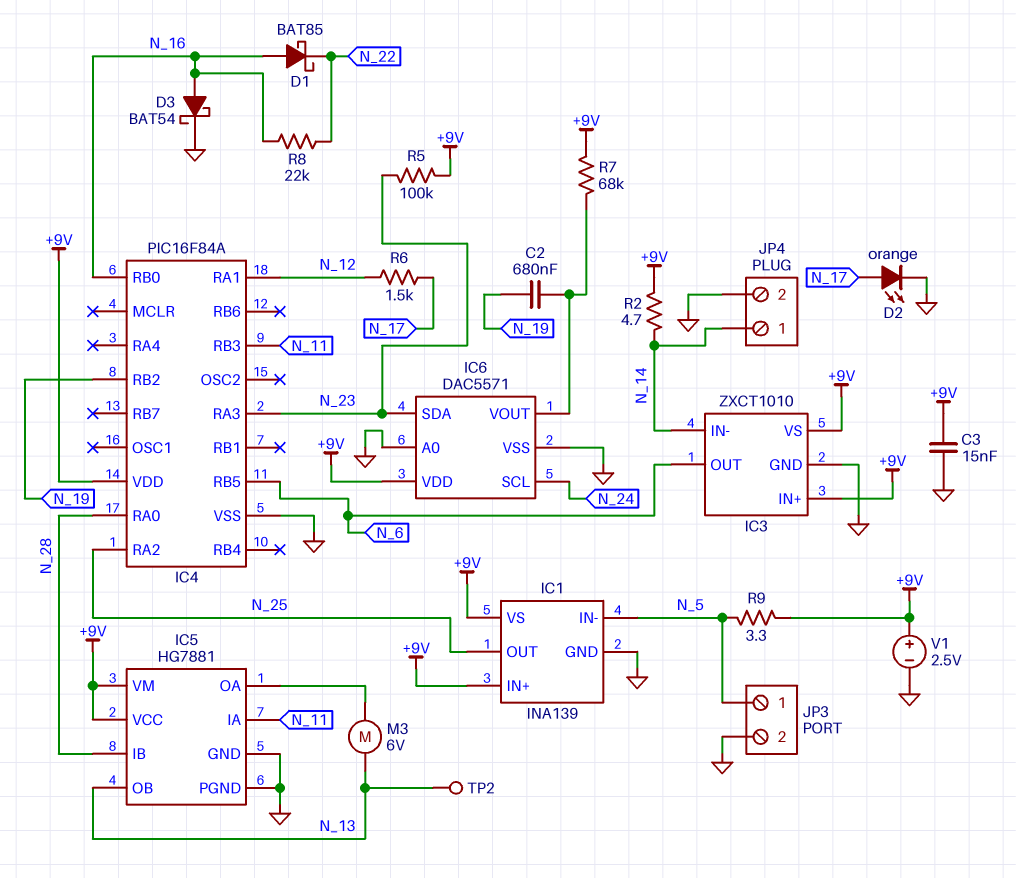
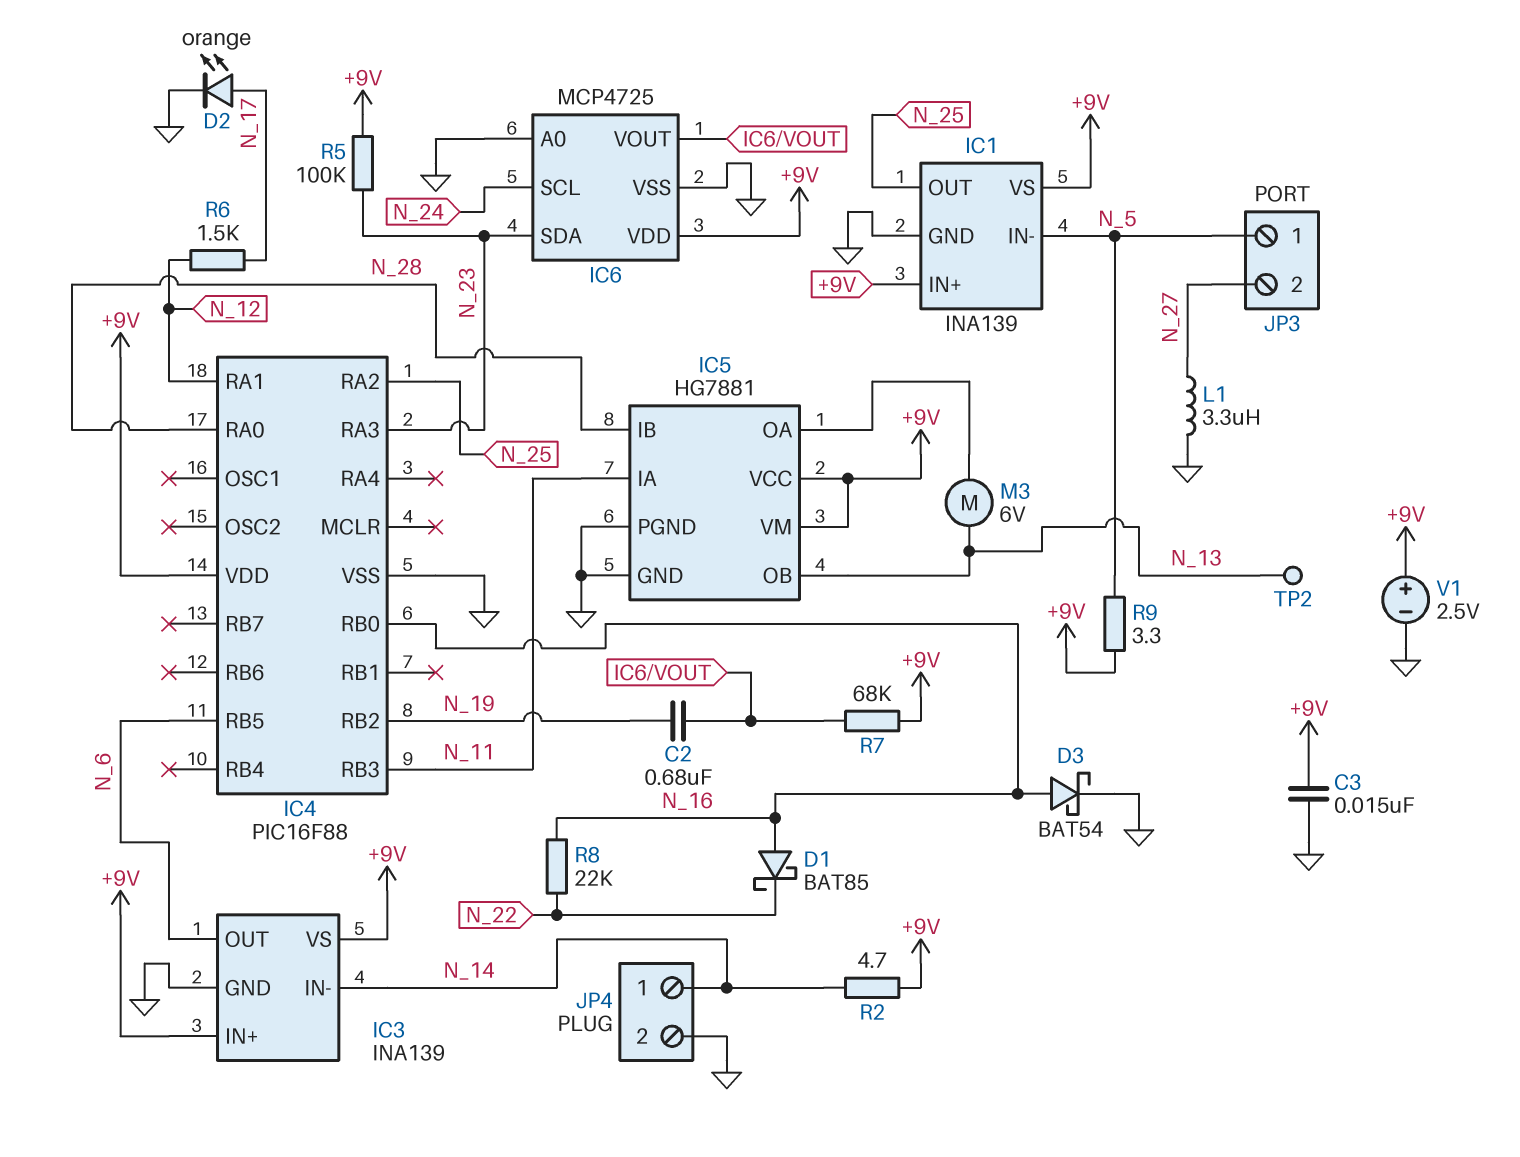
IC3: ZXCT1010 -> INA139
IC4: PIC16F84A -> PIC16F88
IC6: DAC5571 -> MCP4725
JP3 pin 2: GND -> N_27
L1: none -> 3.3uH (GND, N_27)

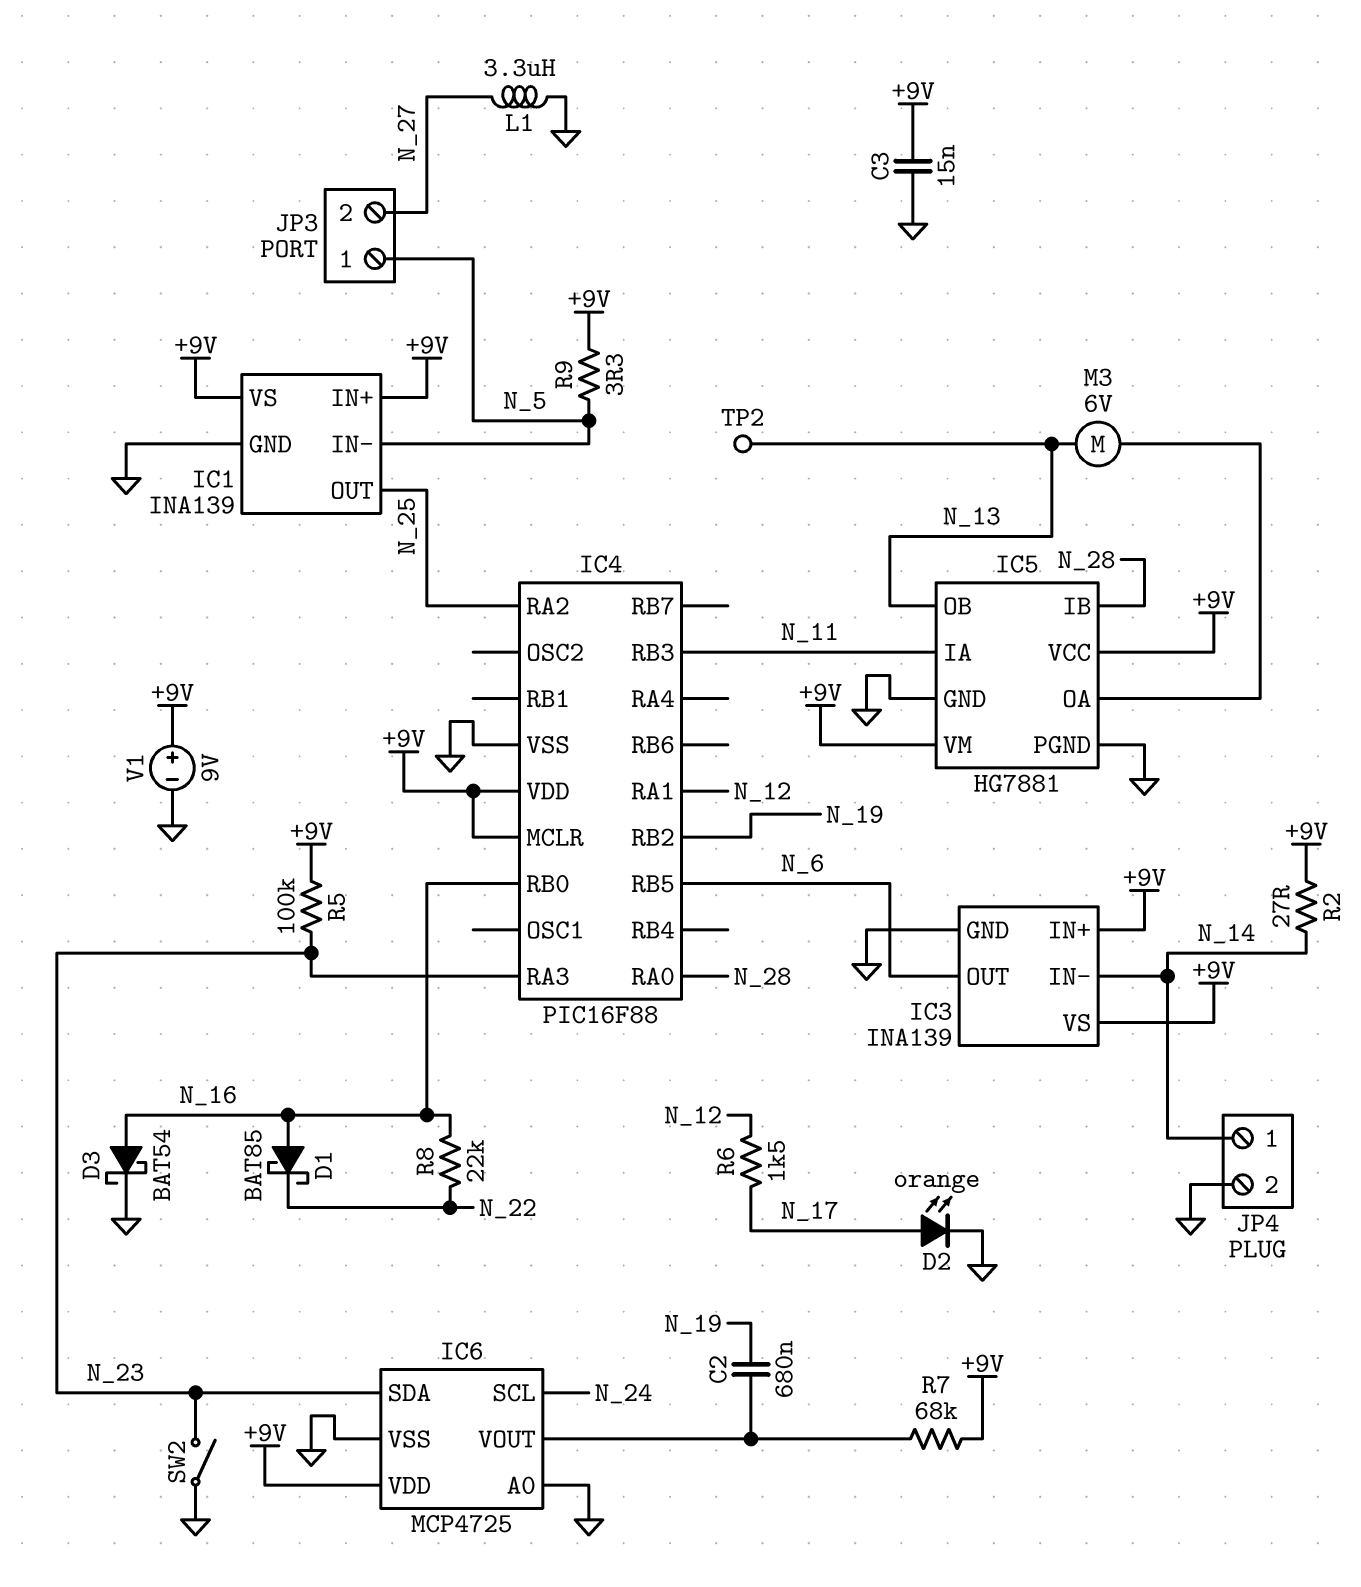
IC4 pin MCLR: none -> +9V
R2: 4.7 (+9V, N_14) -> 27 (+9V, N_14)
SW2: none -> switch (GND, N_23)
V1: 2.5V (plus +9V, minus GND) -> 9V (plus +9V, minus GND)

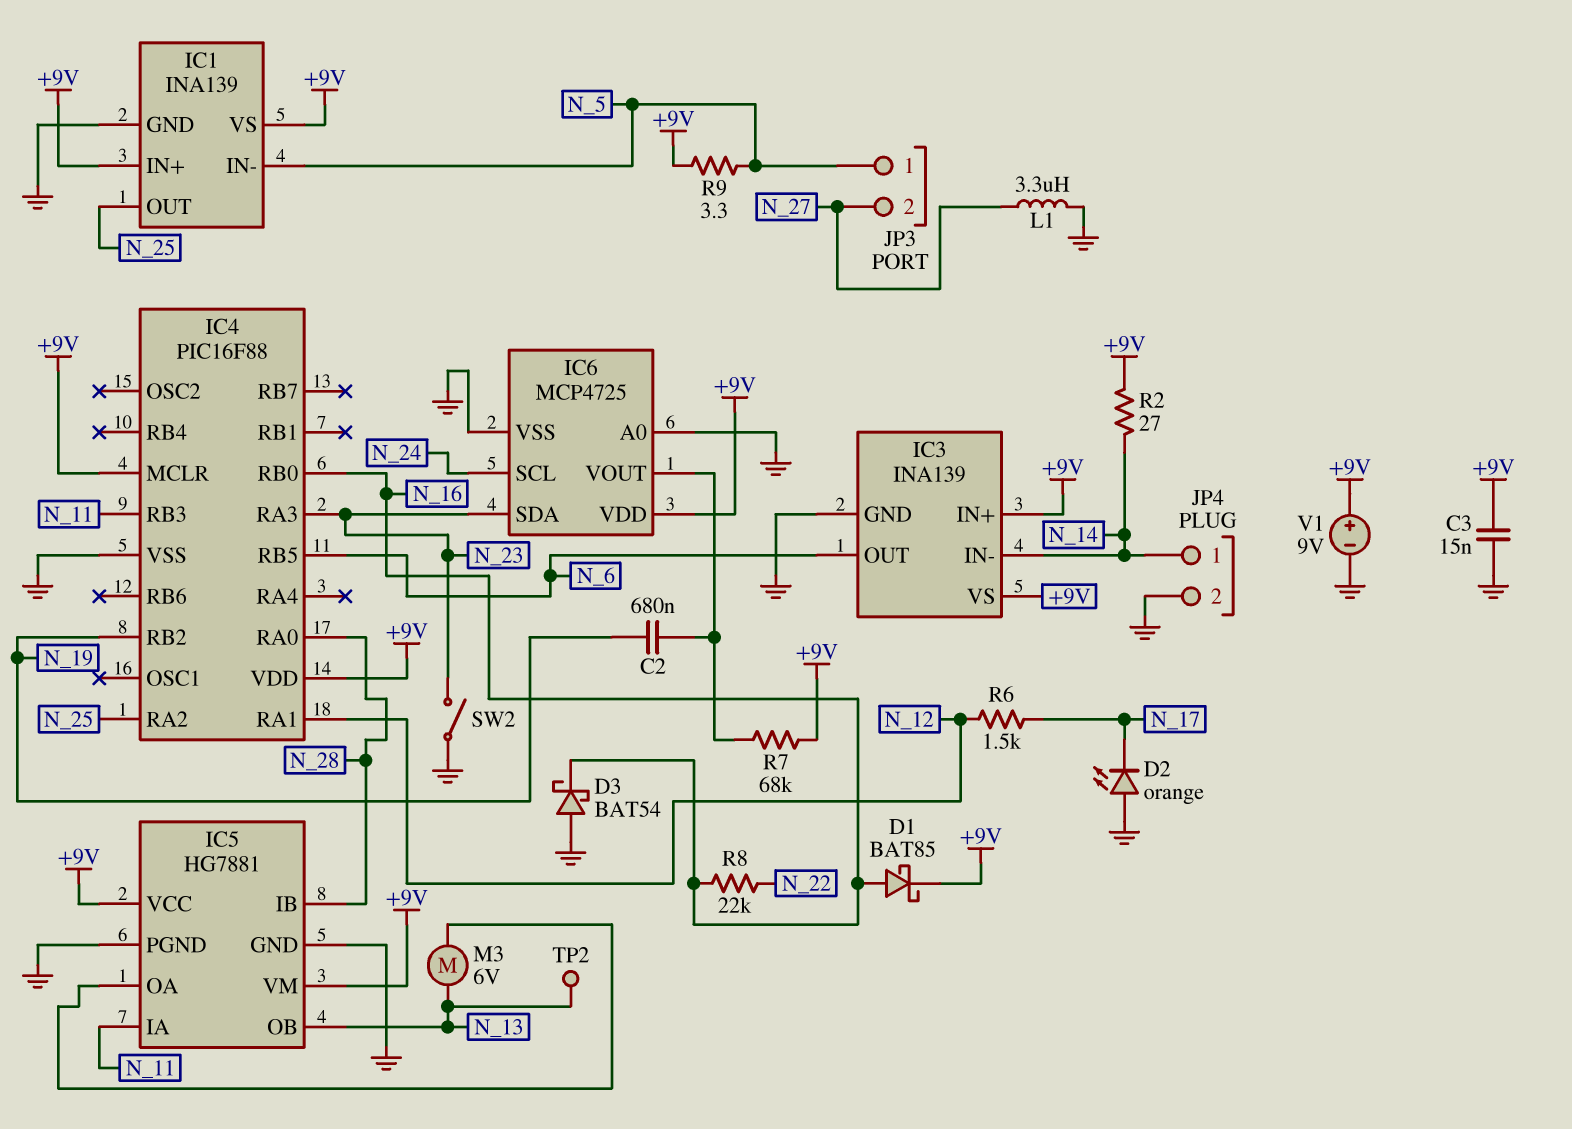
D1: schottky BAT85 (A N_16, K N_22) -> schottky BAT85 (A N_16, K +9V)
D2: LED orange (A N_17, K GND) -> LED orange (A GND, K N_17)
D3: schottky BAT54 (A N_16, K GND) -> schottky BAT54 (A GND, K N_16)
R5: 100k (+9V, N_23) -> none

